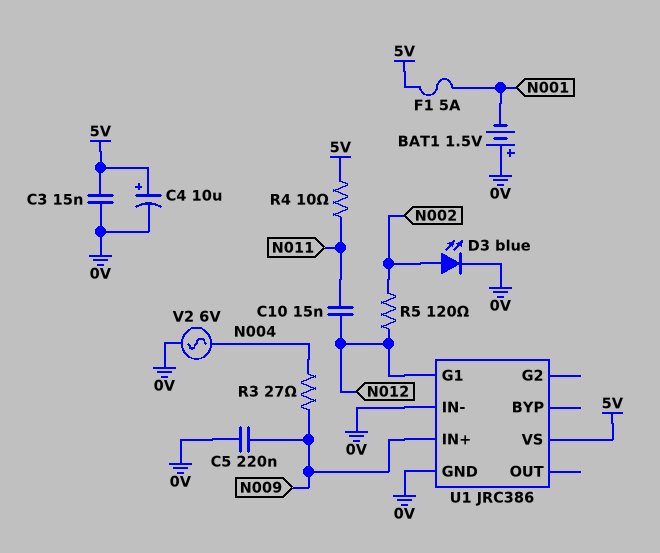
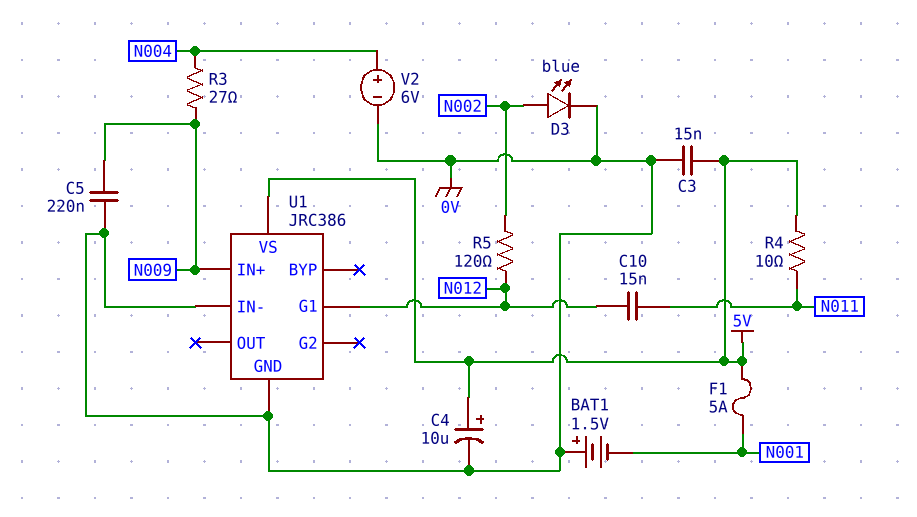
V2: AC 6V (0V, N004) -> 6V (plus N004, minus 0V)

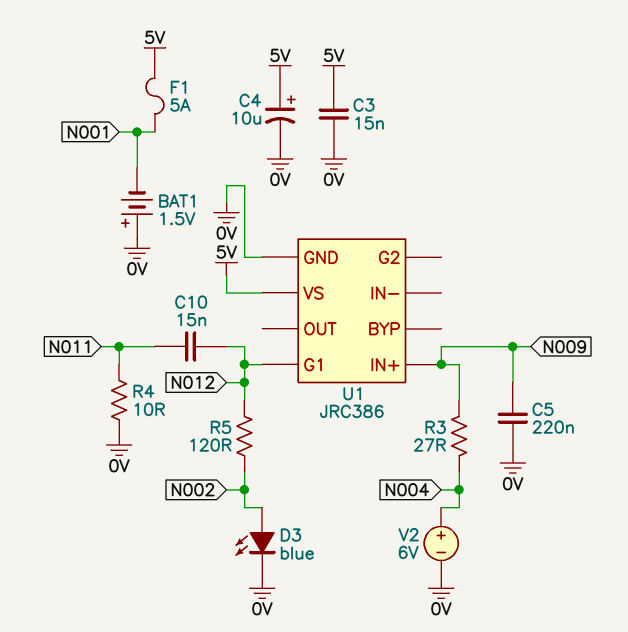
R4: 10 (5V, N011) -> 10 (0V, N011)
U1 pin IN-: 0V -> none

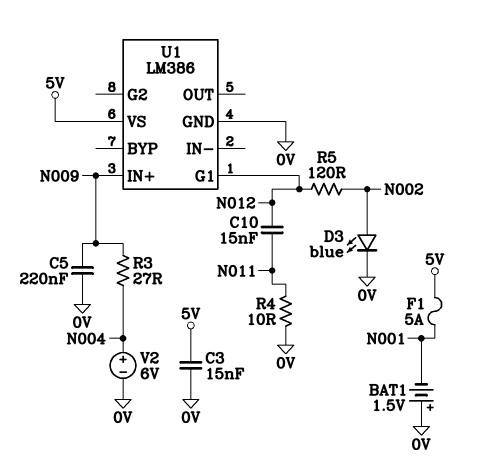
C4: 10uF (plus 5V, minus 0V) -> none
U1: JRC386 -> LM386

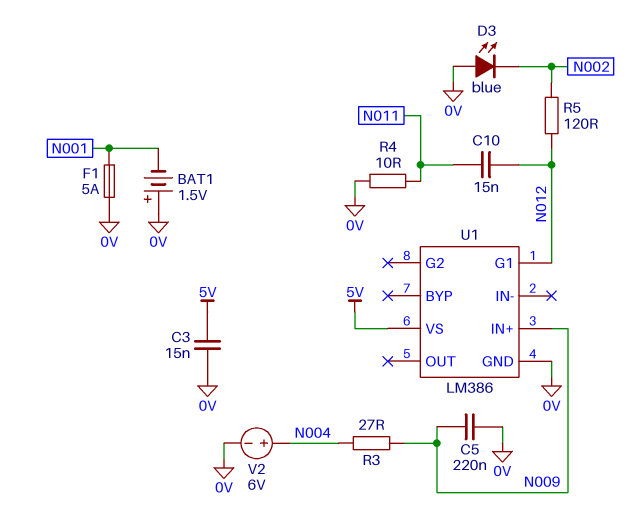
D3: LED blue (A N002, K 0V) -> LED blue (A 0V, K N002)
F1: 5A (5V, N001) -> 5A (0V, N001)

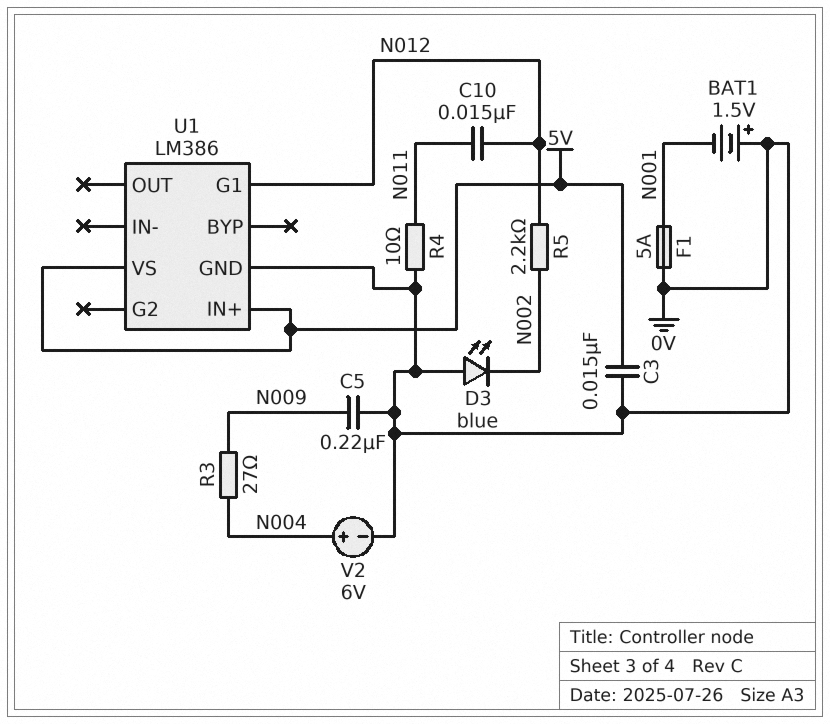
R5: 120 (N002, N012) -> 2.2k (N002, N012)
U1 pin IN+: N009 -> 5V

